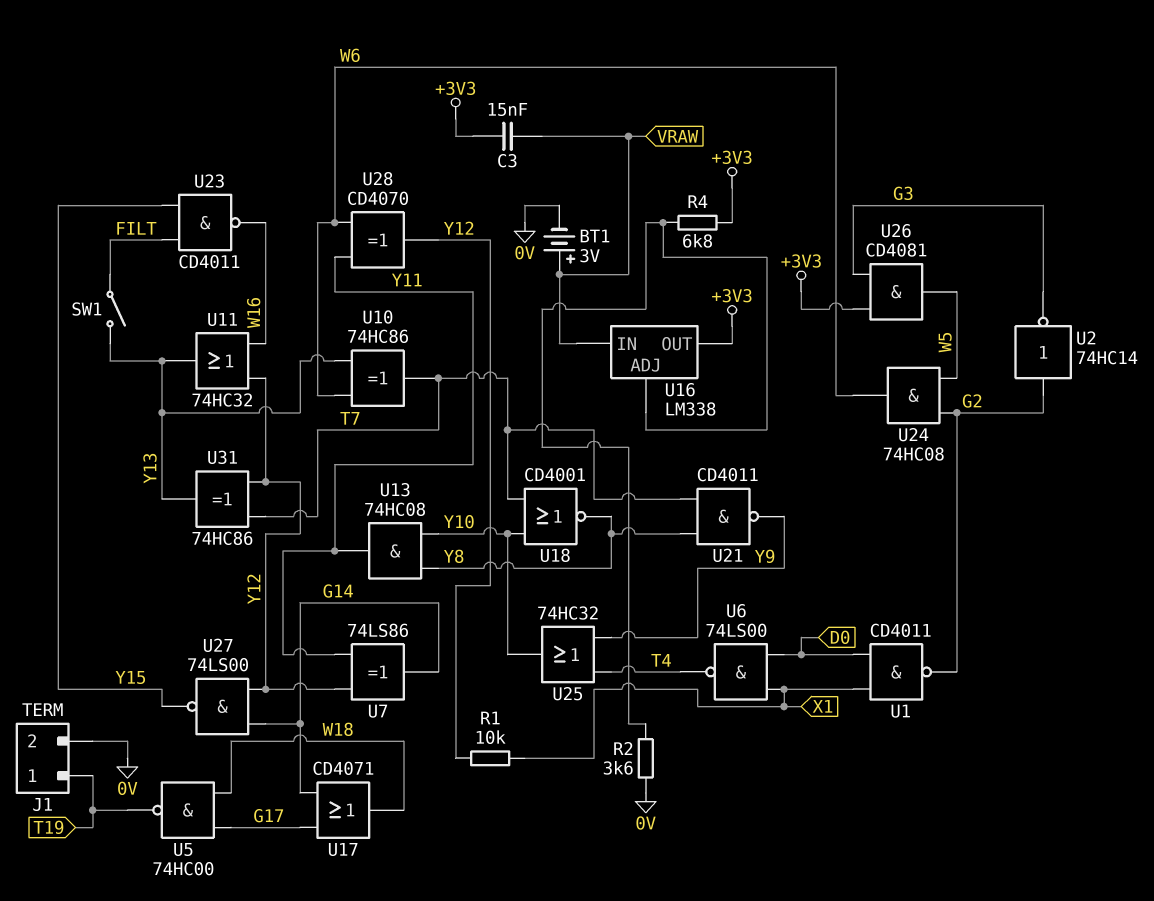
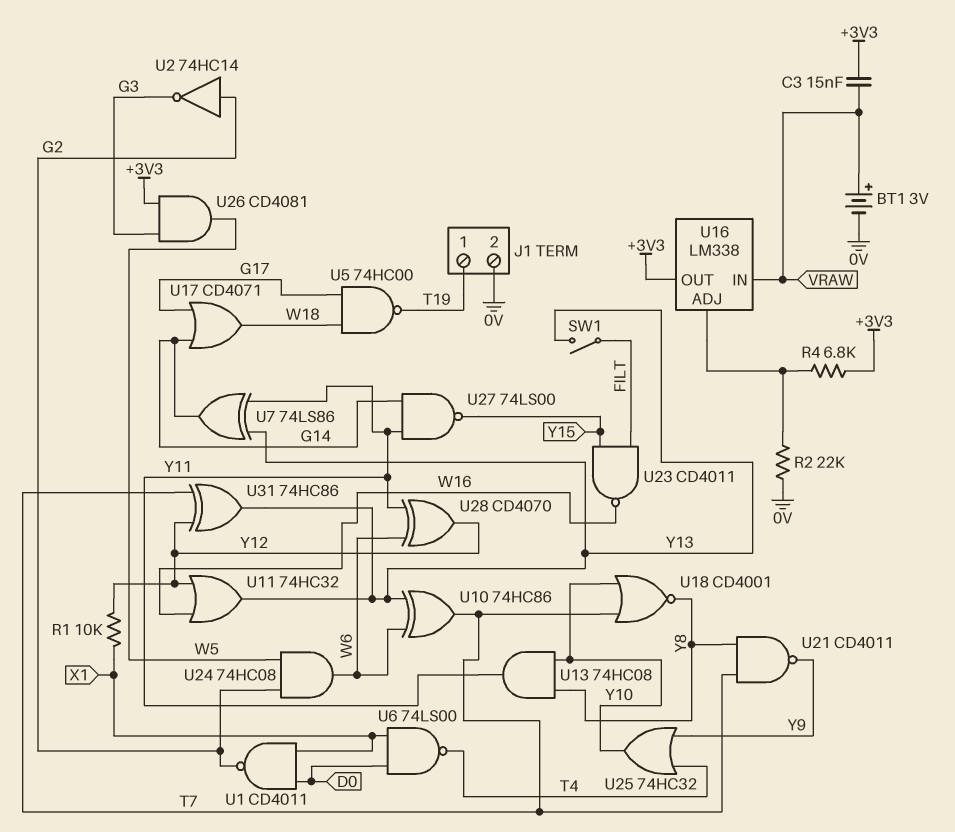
R2: 3.6k (0V, U16/ADJ) -> 22k (0V, U16/ADJ)
U7: XOR 74LS86 (in Y11, in Y12, out G14) -> XOR 74LS86 (in Y11, in Y13, out G14)
U27: NAND 74LS00 (in G14, in Y12, out Y15) -> NAND 74LS00 (in G14, in Y11, out Y15)

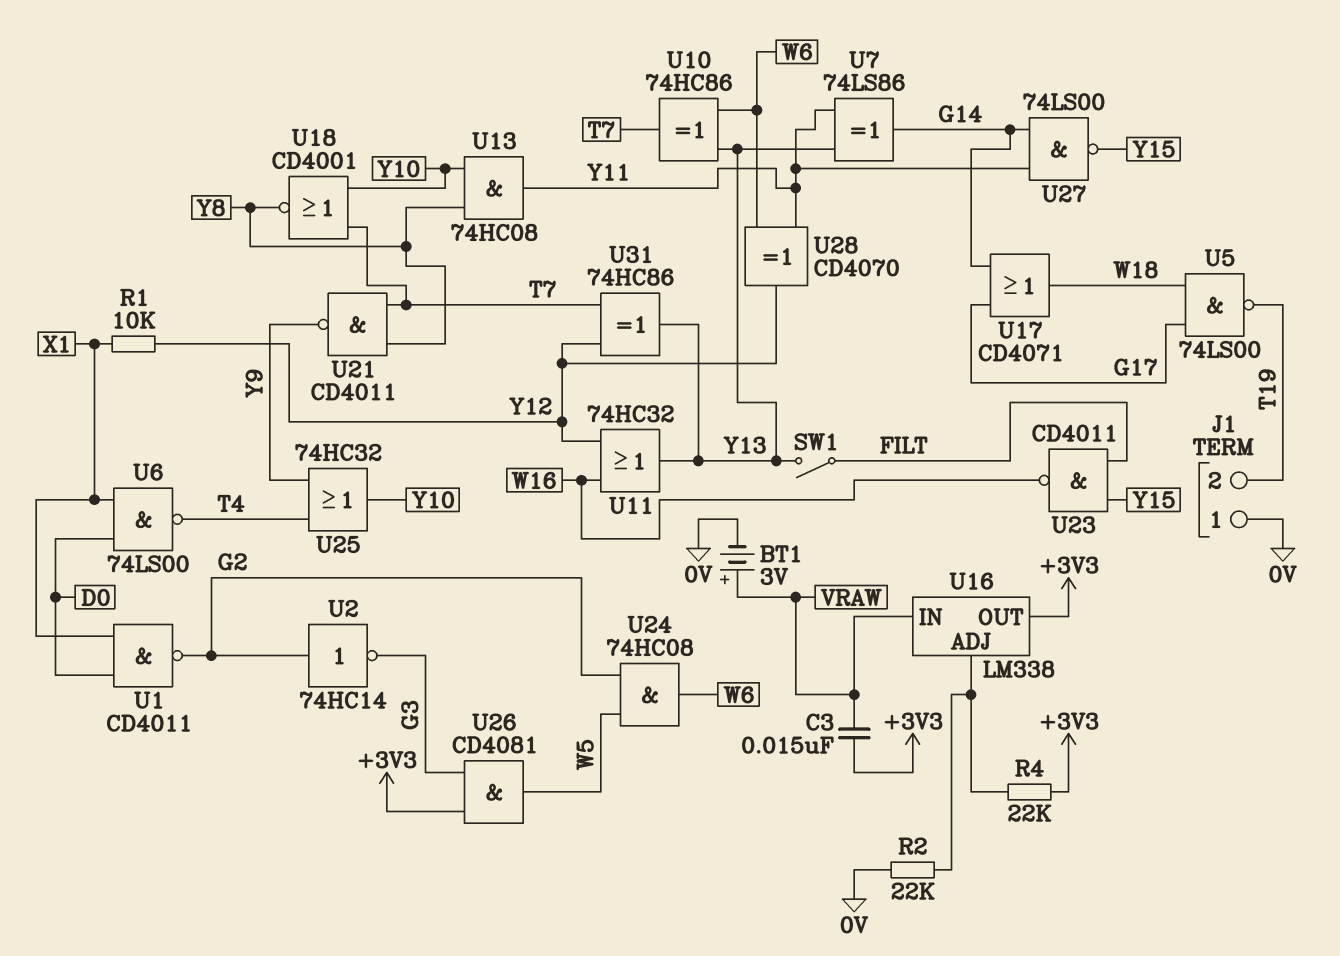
J1 pin 1: T19 -> 0V
J1 pin 2: 0V -> T19
R4: 6.8k (+3V3, U16/ADJ) -> 22k (+3V3, U16/ADJ)
U5: NAND 74HC00 (in G17, in W18, out T19) -> NAND 74LS00 (in G17, in W18, out T19)

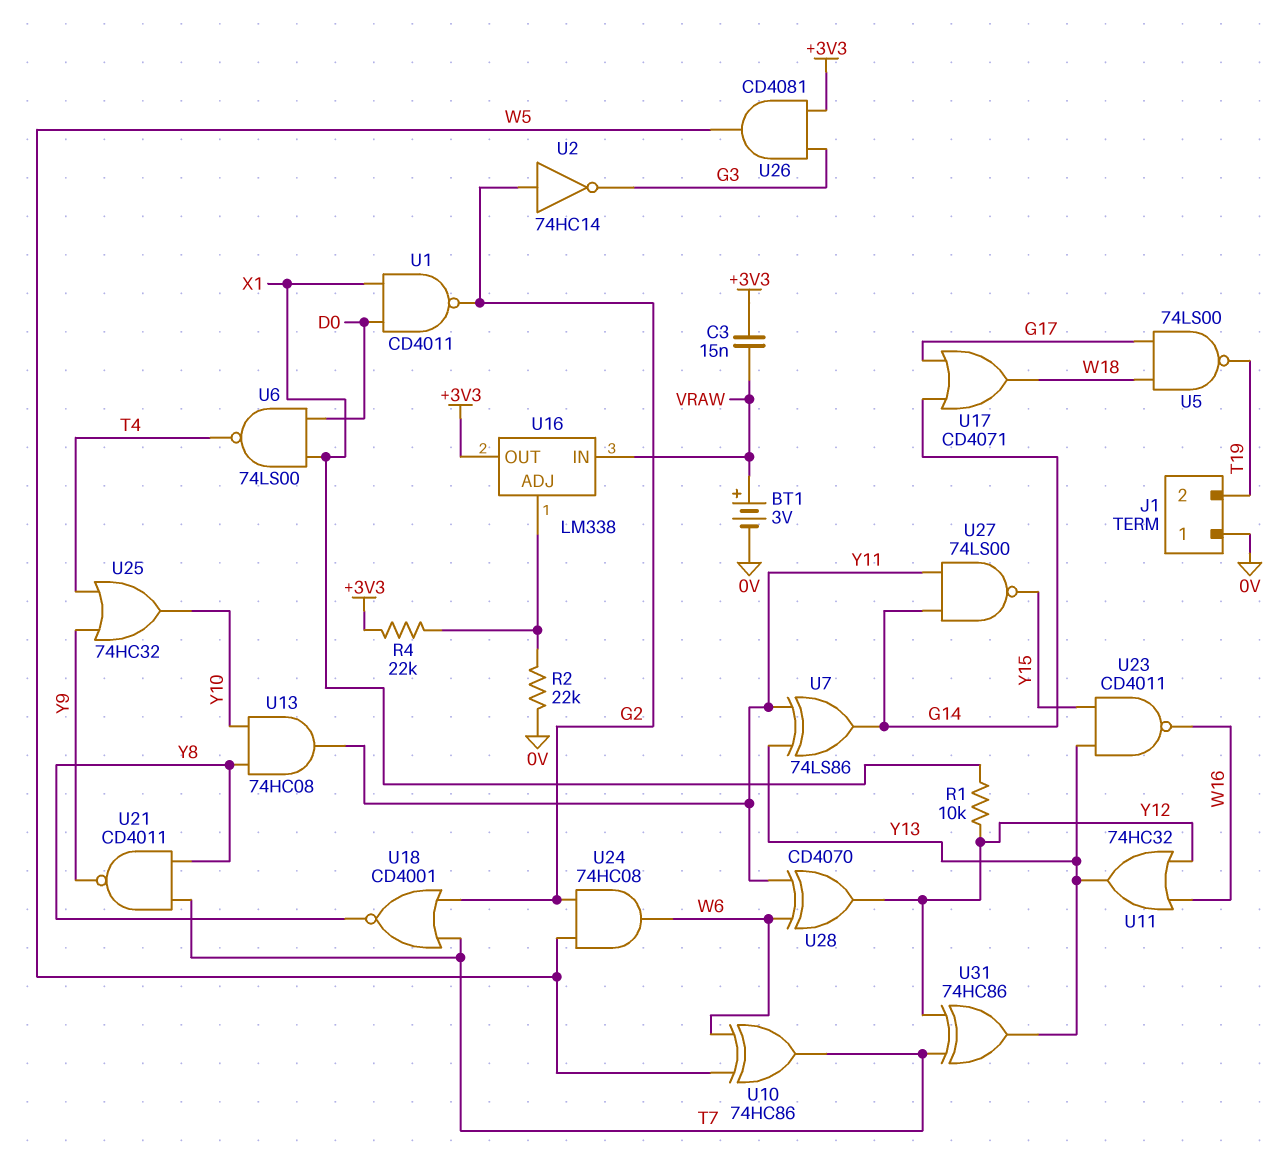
SW1: switch (FILT, Y13) -> none
U10: XOR 74HC86 (in W6, in Y13, out T7) -> XOR 74HC86 (in W5, in W6, out T7)
U18: NOR CD4001 (in T7, in Y10, out Y8) -> NOR CD4001 (in G2, in T7, out Y8)
U23: NAND CD4011 (in FILT, in Y15, out W16) -> NAND CD4011 (in Y13, in Y15, out W16)

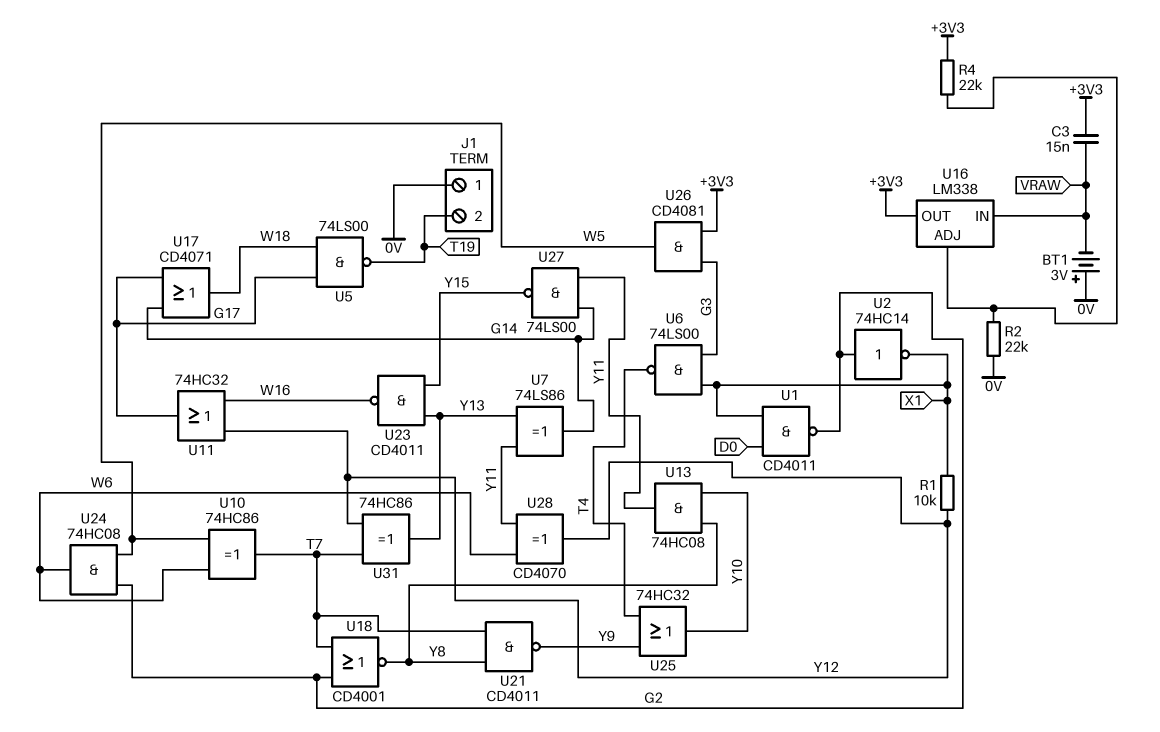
BT1: 3V (plus VRAW, minus 0V) -> 3V (plus 0V, minus VRAW)
U2: NOT 74HC14 (in G2, out G3) -> NOT 74HC14 (in G2, out X1)
U6: NAND 74LS00 (in D0, in X1, out T4) -> NAND 74LS00 (in G3, in X1, out T4)
U11: OR 74HC32 (in W16, in Y12, out Y13) -> OR 74HC32 (in W16, in Y12, out G17)

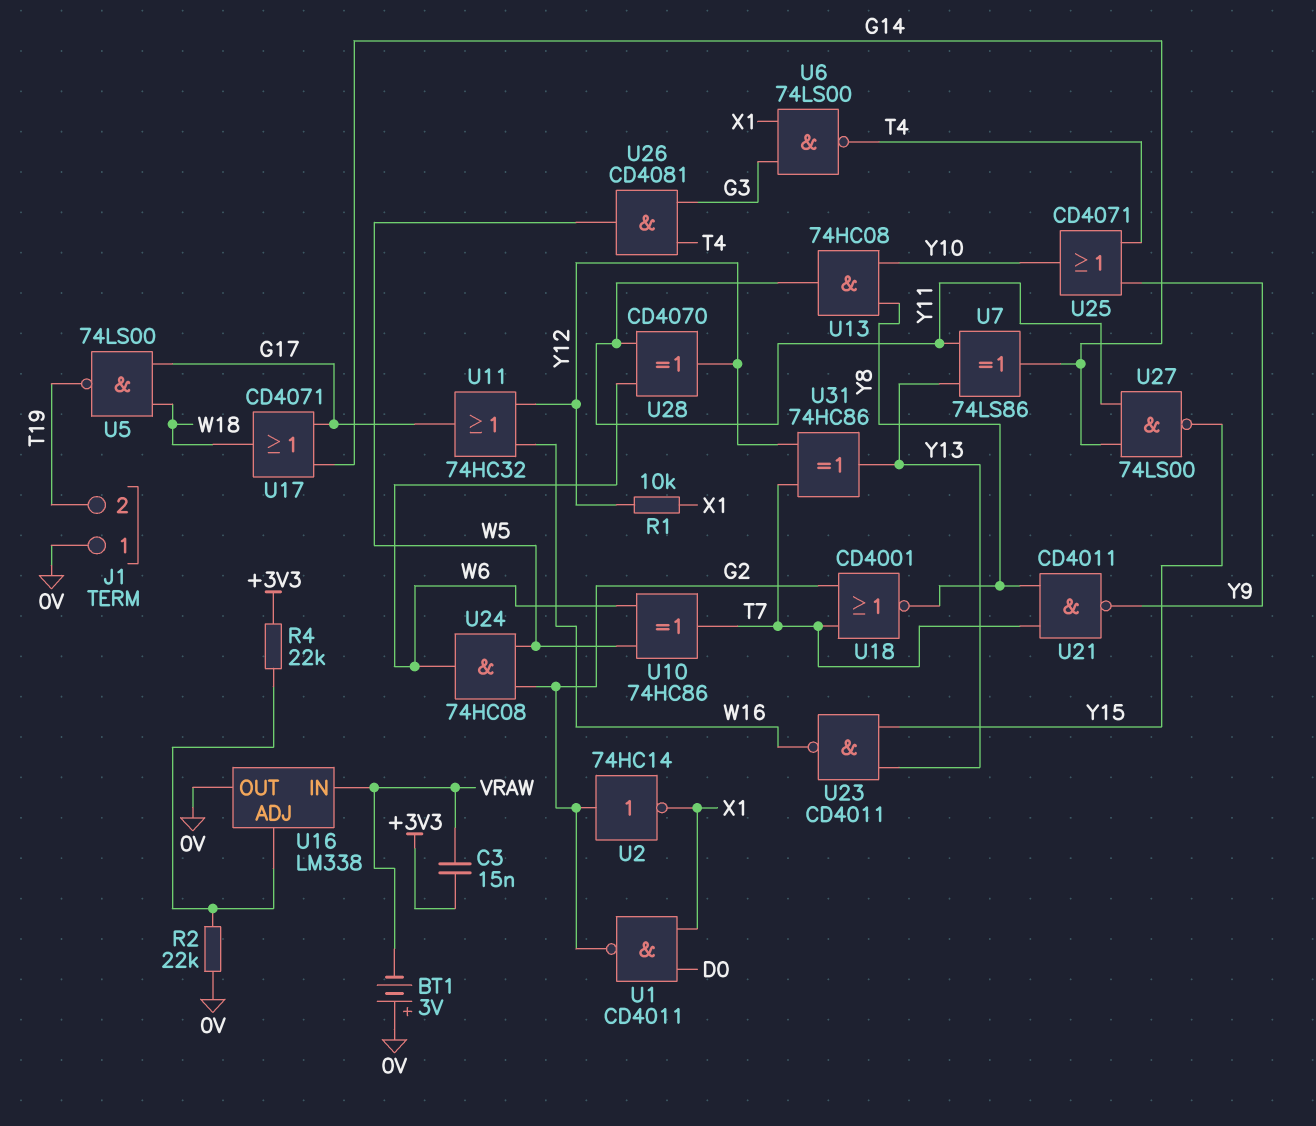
U16 pin OUT: +3V3 -> 0V
U25: OR 74HC32 (in T4, in Y9, out Y10) -> OR CD4071 (in T4, in Y9, out Y10)
U26: AND CD4081 (in +3V3, in G3, out W5) -> AND CD4081 (in G3, in T4, out W5)

